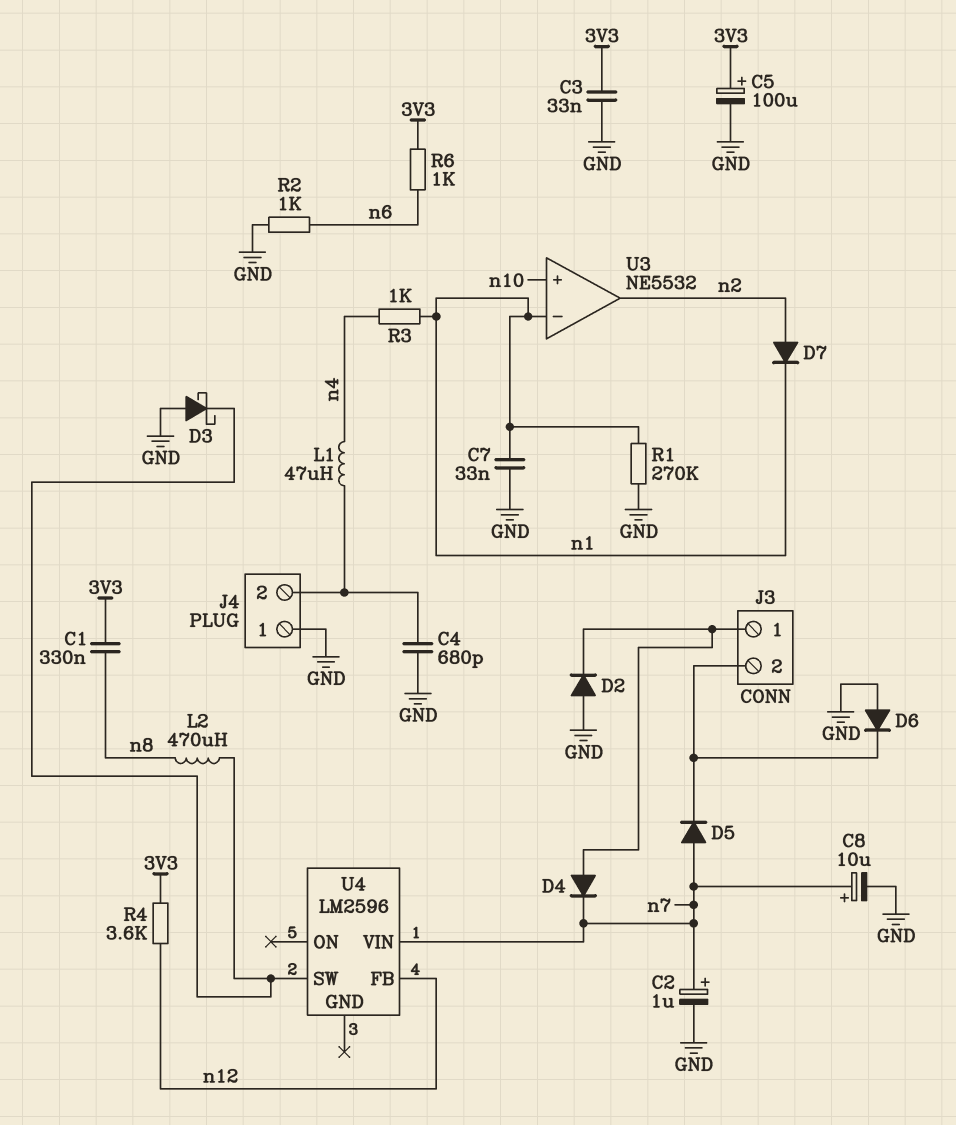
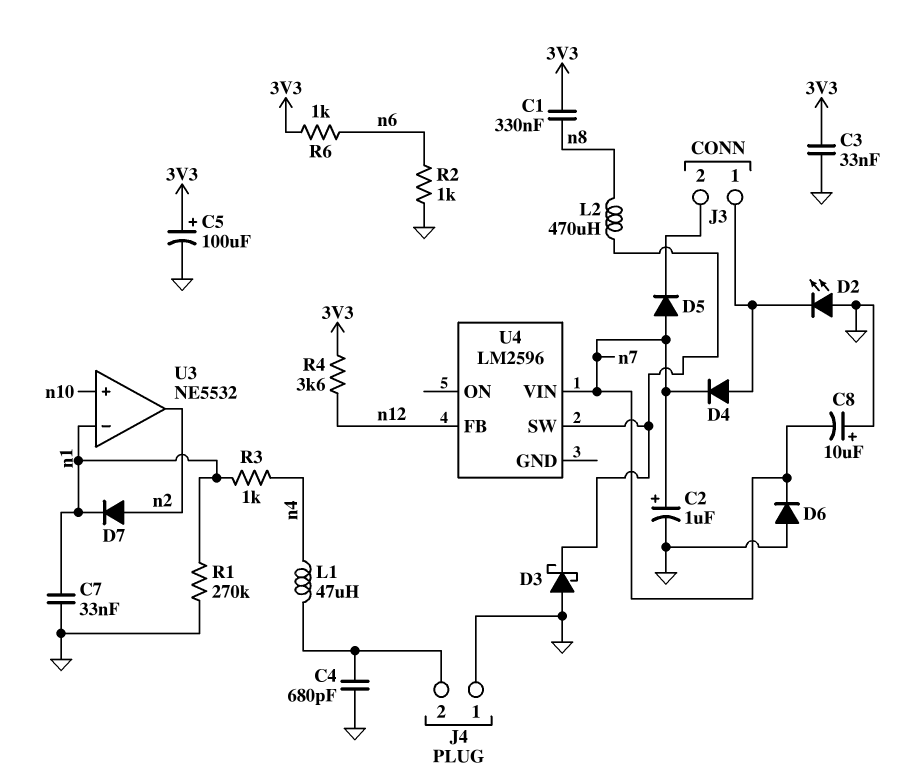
C8: 10uF (plus n7, minus GND) -> 10uF (plus GND, minus n7)
D2: diode (A GND, K J3/1) -> LED (A GND, K J3/1)
D6: diode (A GND, K J3/2) -> diode (A GND, K n7)

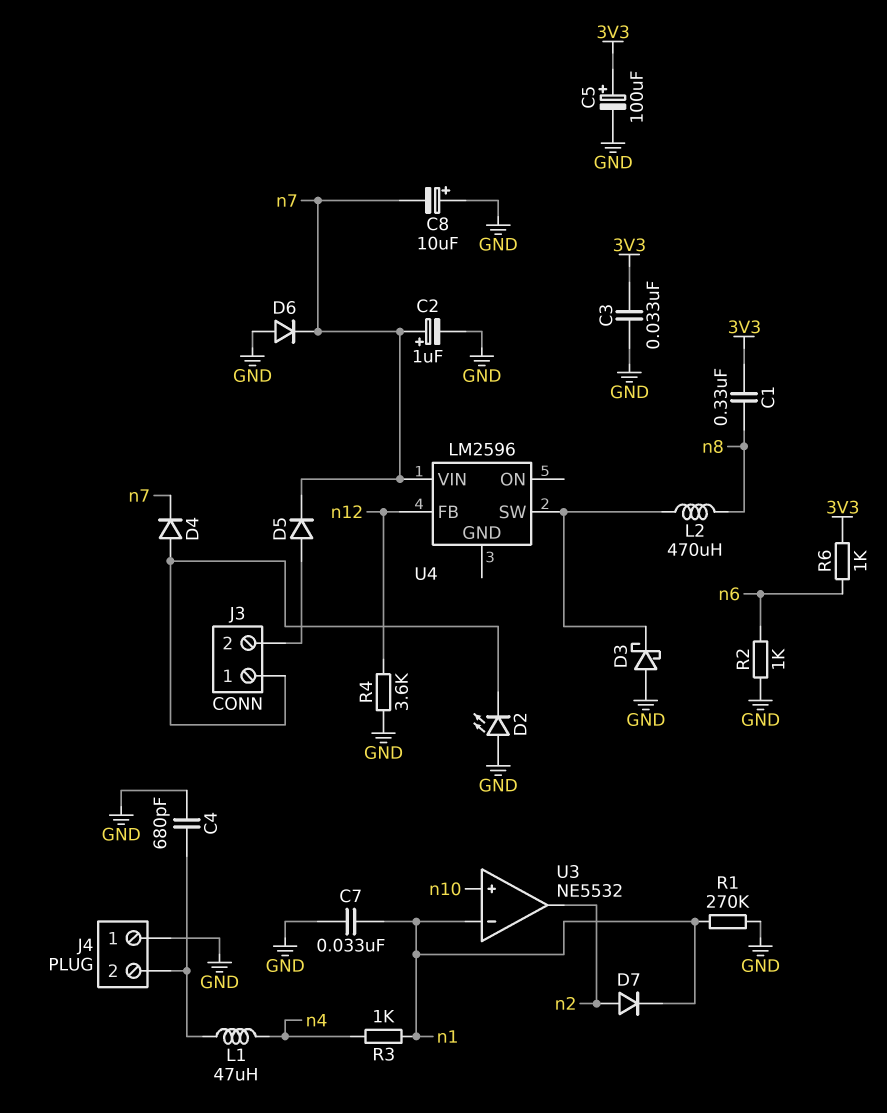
D5: diode (A n7, K J3/2) -> diode (A J3/2, K n7)
R4: 3.6k (3V3, n12) -> 3.6k (GND, n12)

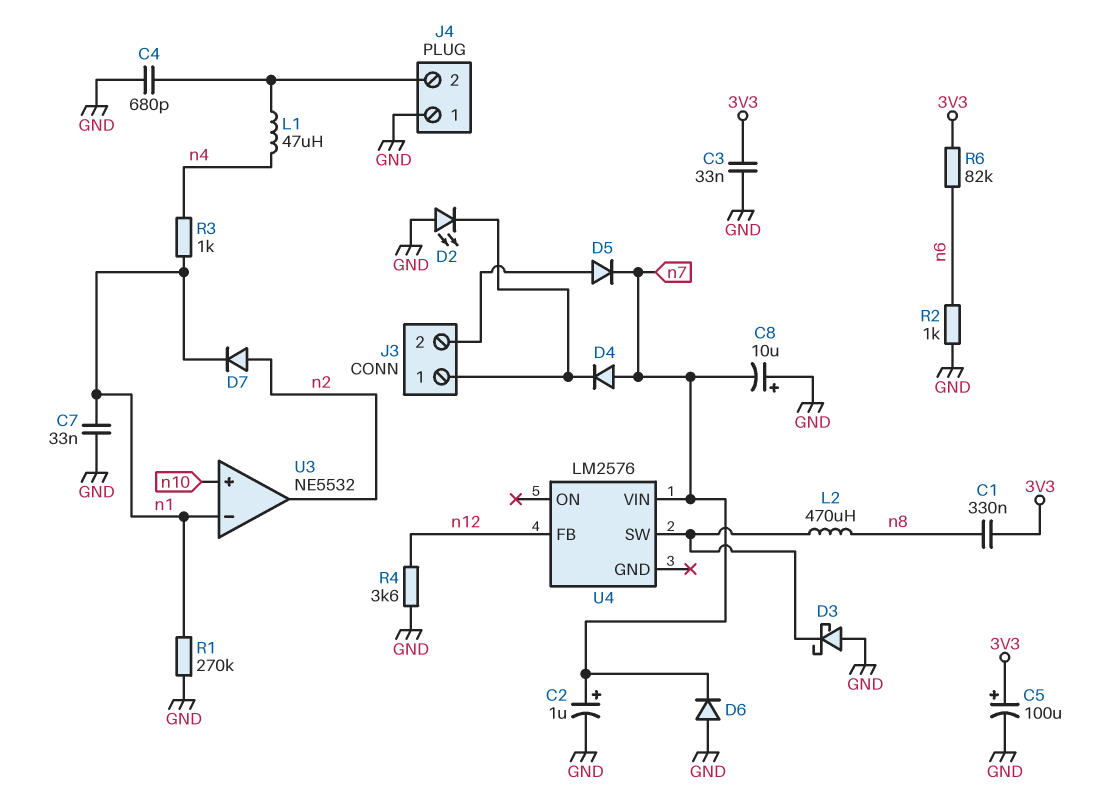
D4: diode (A J3/1, K n7) -> diode (A n7, K J3/1)
R6: 1k (3V3, n6) -> 82k (3V3, n6)
U4: LM2596 -> LM2576

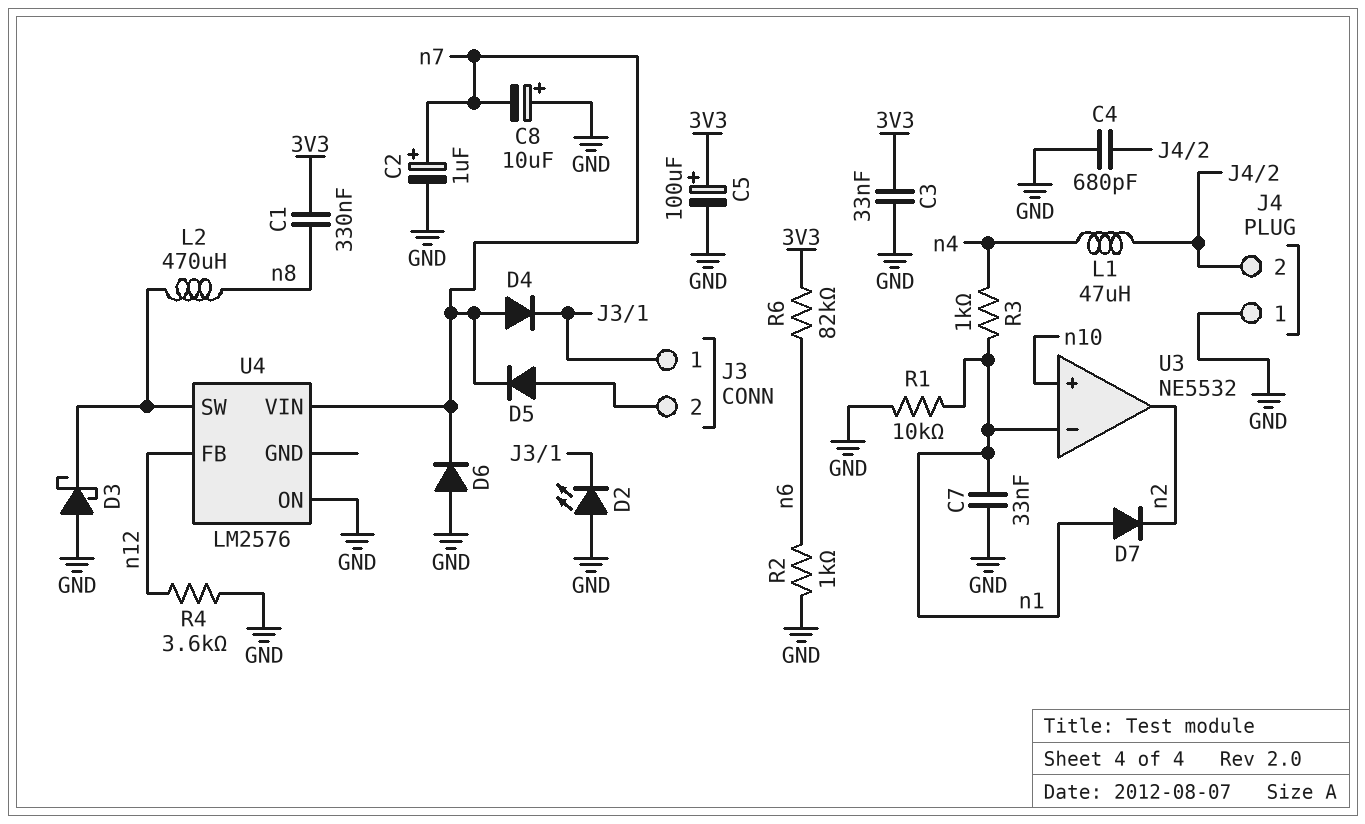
D7: diode (A n2, K n1) -> diode (A n1, K n2)
R1: 270k (GND, n1) -> 10k (GND, n1)
U4 pin ON: none -> GND

